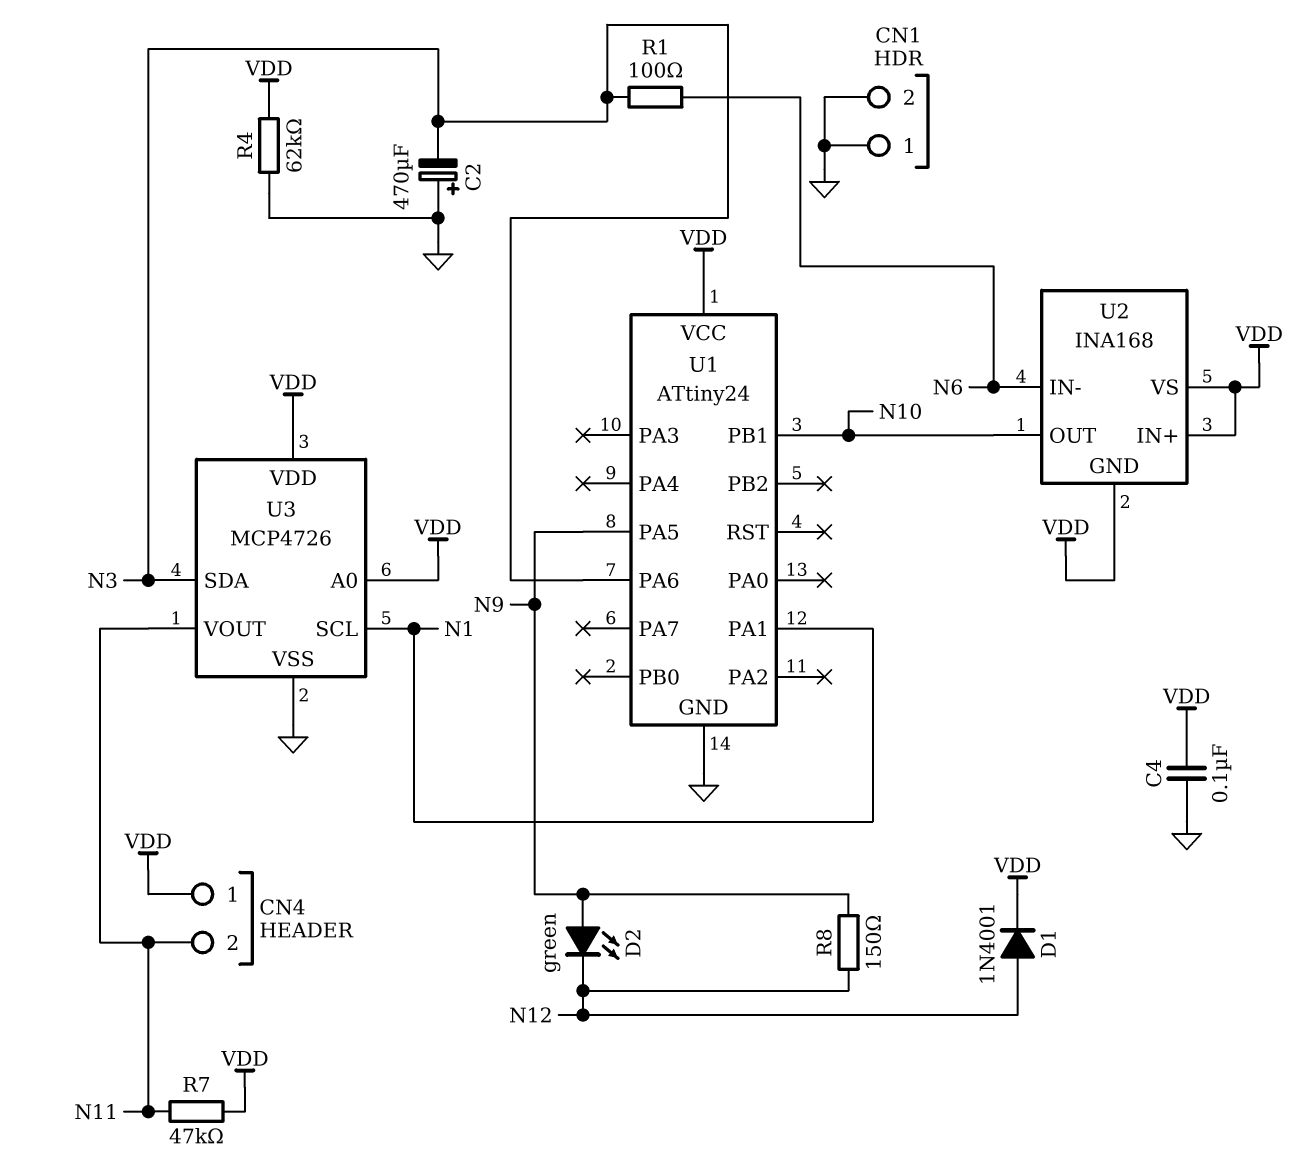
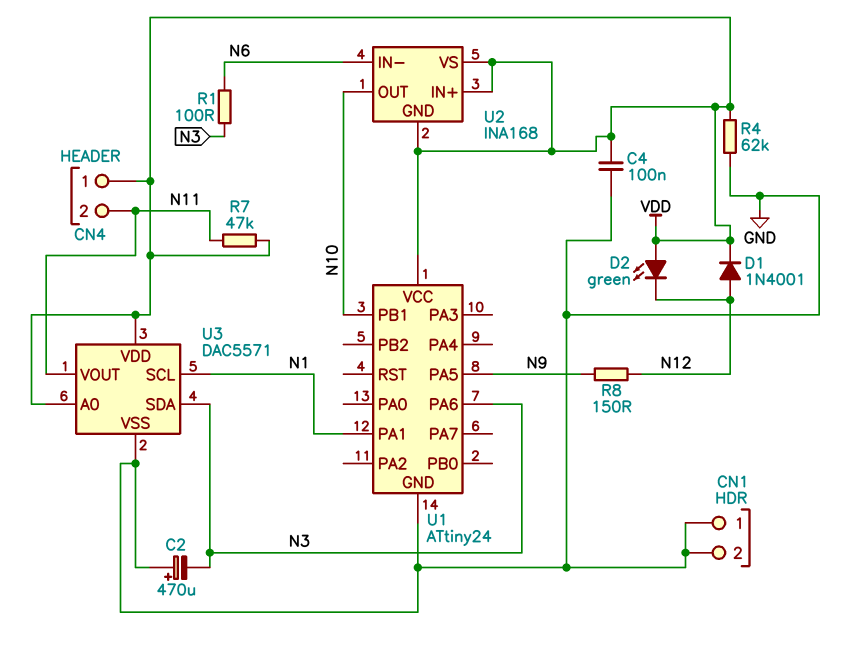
D2: LED green (A N9, K N12) -> LED green (A VDD, K N12)
U3: MCP4726 -> DAC5571

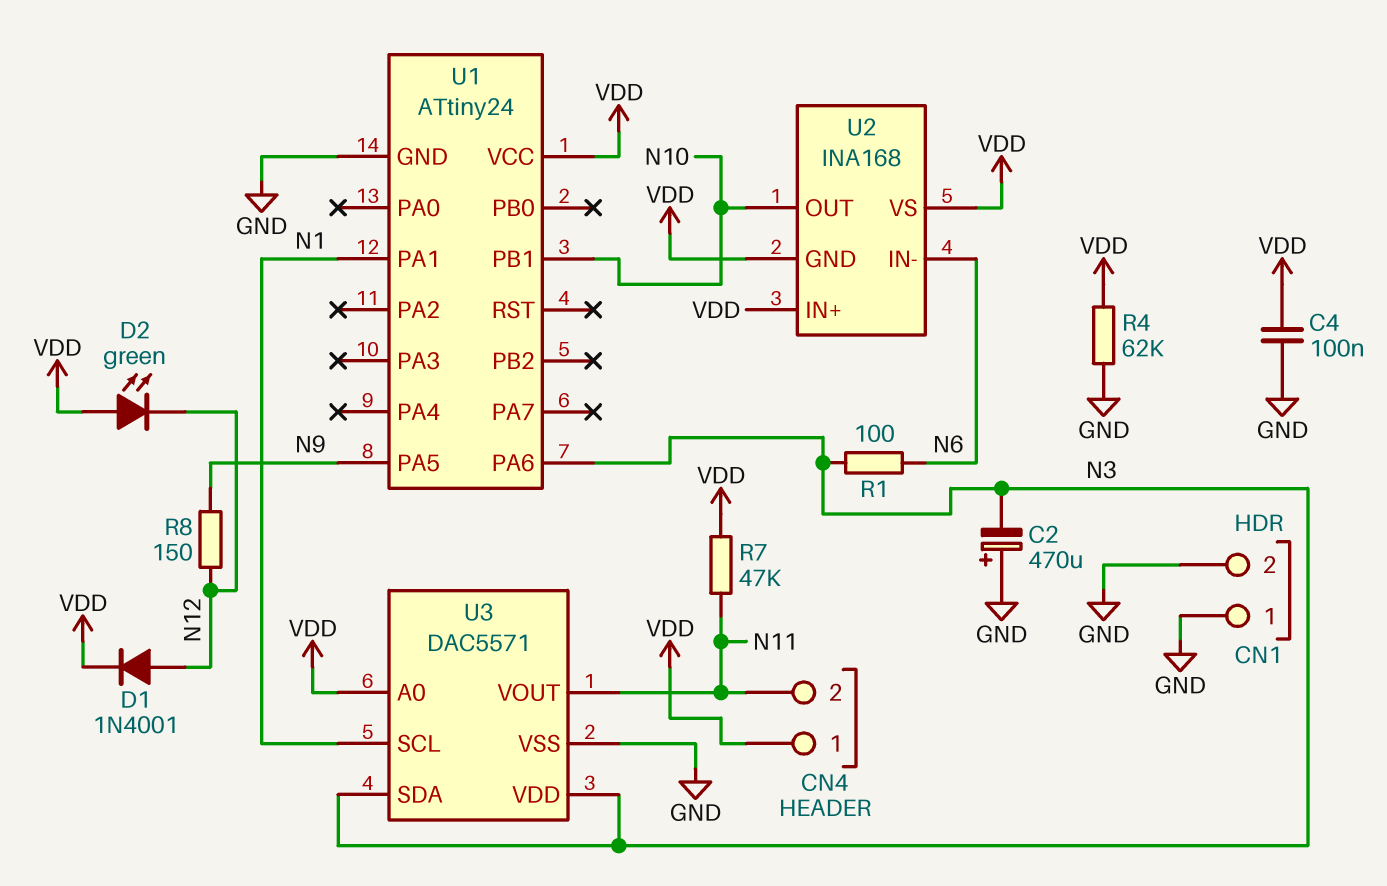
U3 pin VDD: VDD -> N3

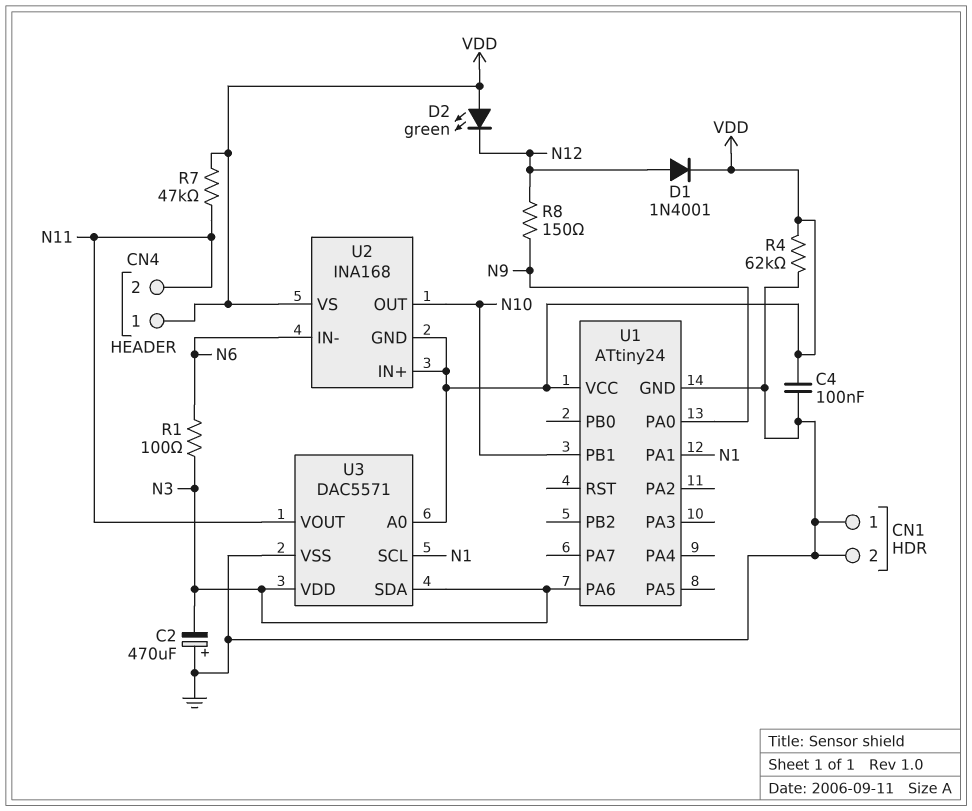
U1 pin PA0: none -> N9
U1 pin PA5: N9 -> none

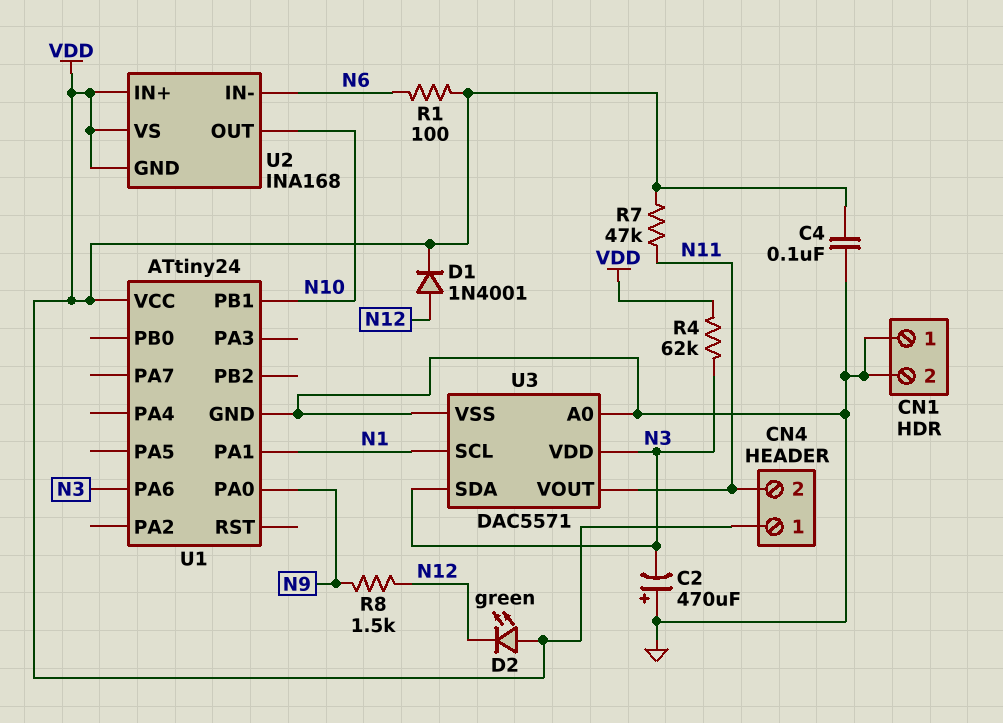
R1: 100 (N3, N6) -> 100 (N6, VDD)
R4: 62k (GND, VDD) -> 62k (N3, VDD)
R8: 150 (N9, N12) -> 1.5k (N9, N12)
U3 pin A0: VDD -> GND

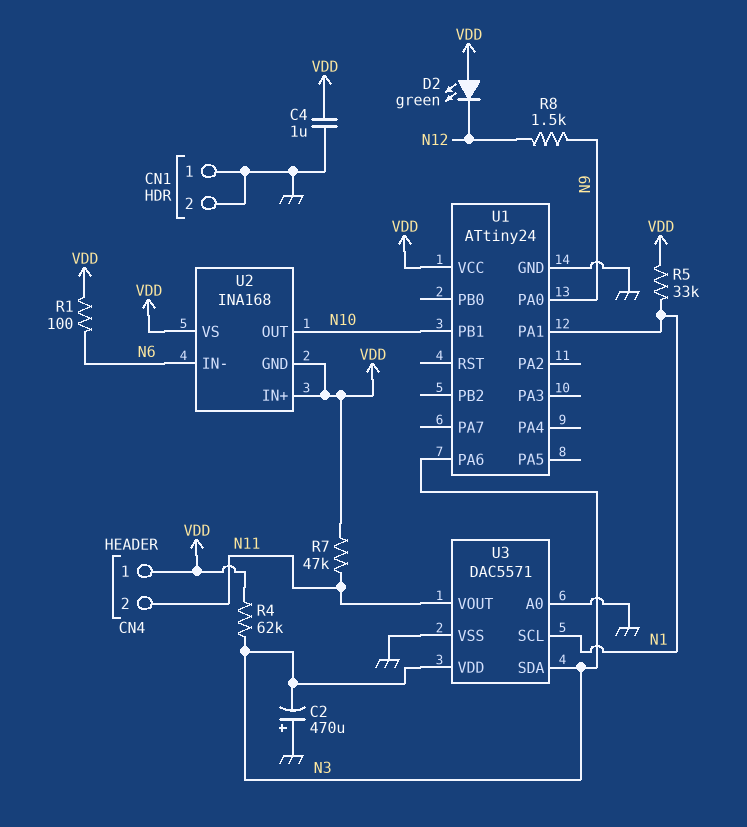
C4: 100nF (GND, VDD) -> 1uF (GND, VDD)
D1: diode 1N4001 (A N12, K VDD) -> none
R5: none -> 33k (N1, VDD)

